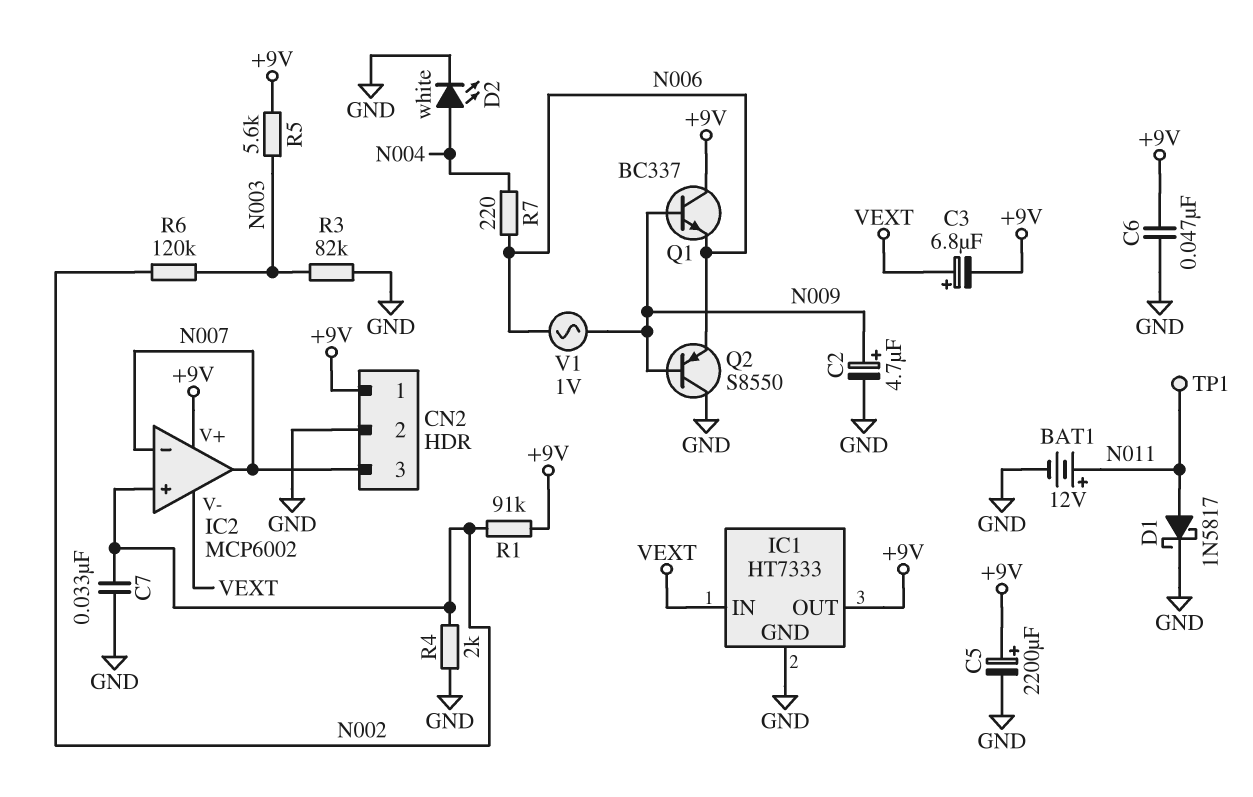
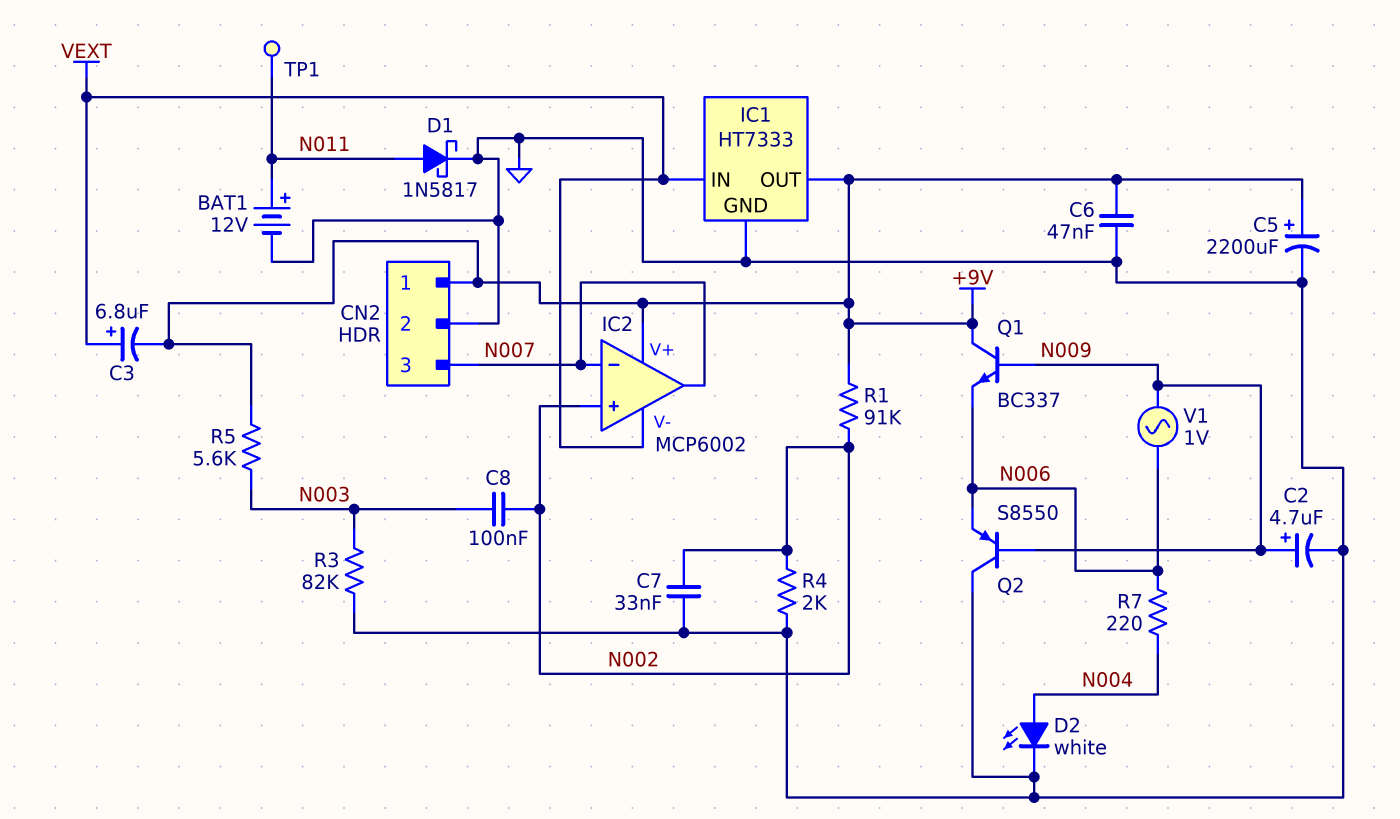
C8: none -> 100nF (N002, N003)
R6: 120k (N002, N003) -> none

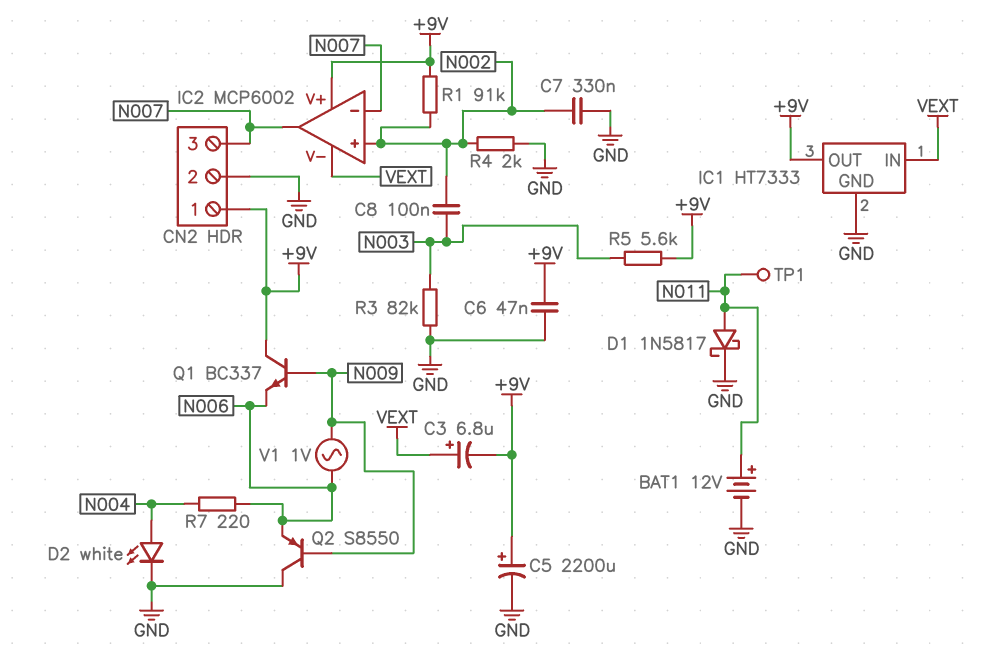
C2: 4.7uF (plus N009, minus GND) -> none
C7: 33nF (GND, N002) -> 330nF (GND, N002)

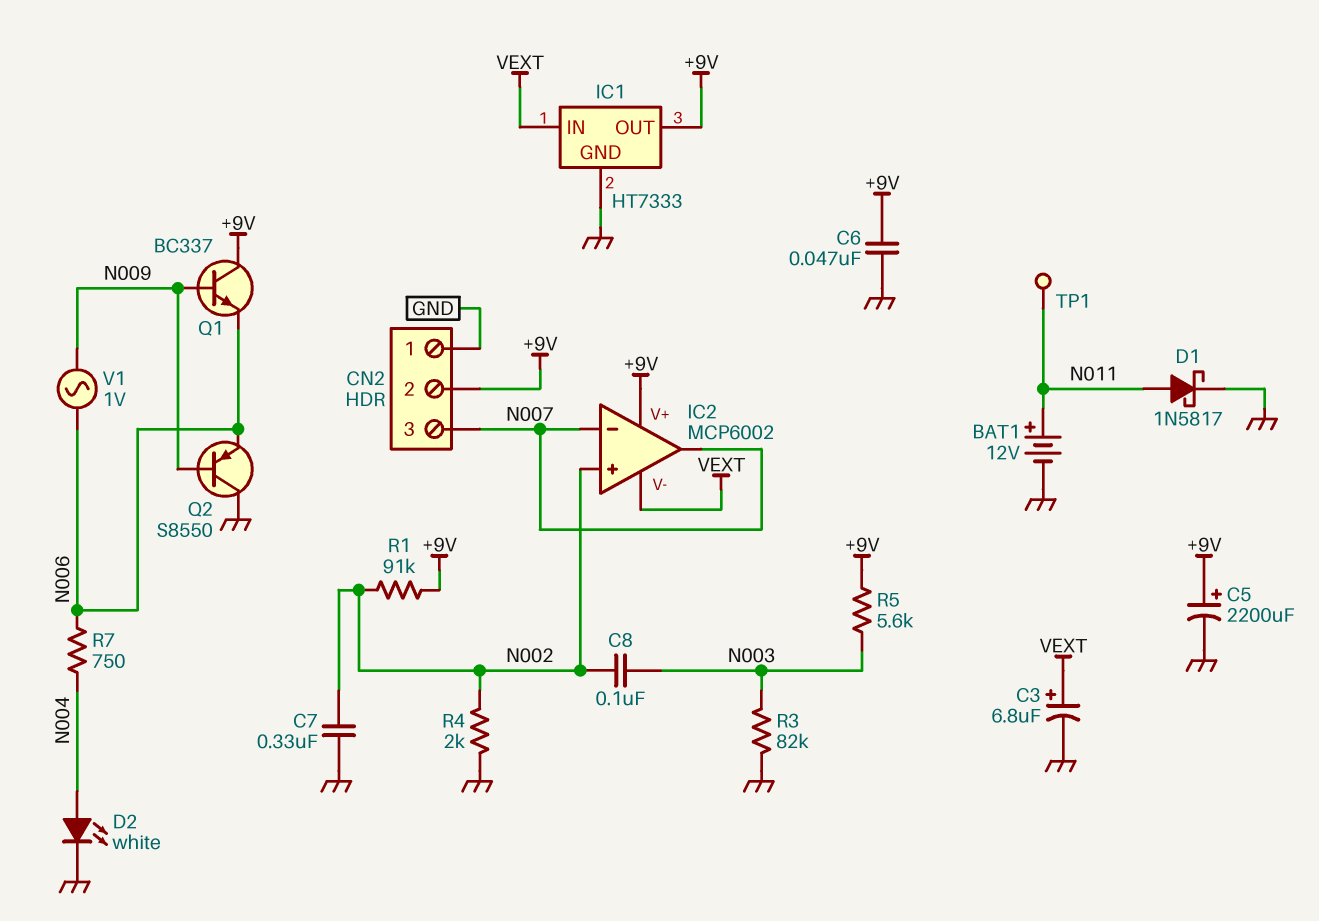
C3: 6.8uF (plus VEXT, minus +9V) -> 6.8uF (plus VEXT, minus GND)
CN2 pin 1: +9V -> GND
CN2 pin 2: GND -> +9V
R7: 220 (N004, N006) -> 750 (N004, N006)

